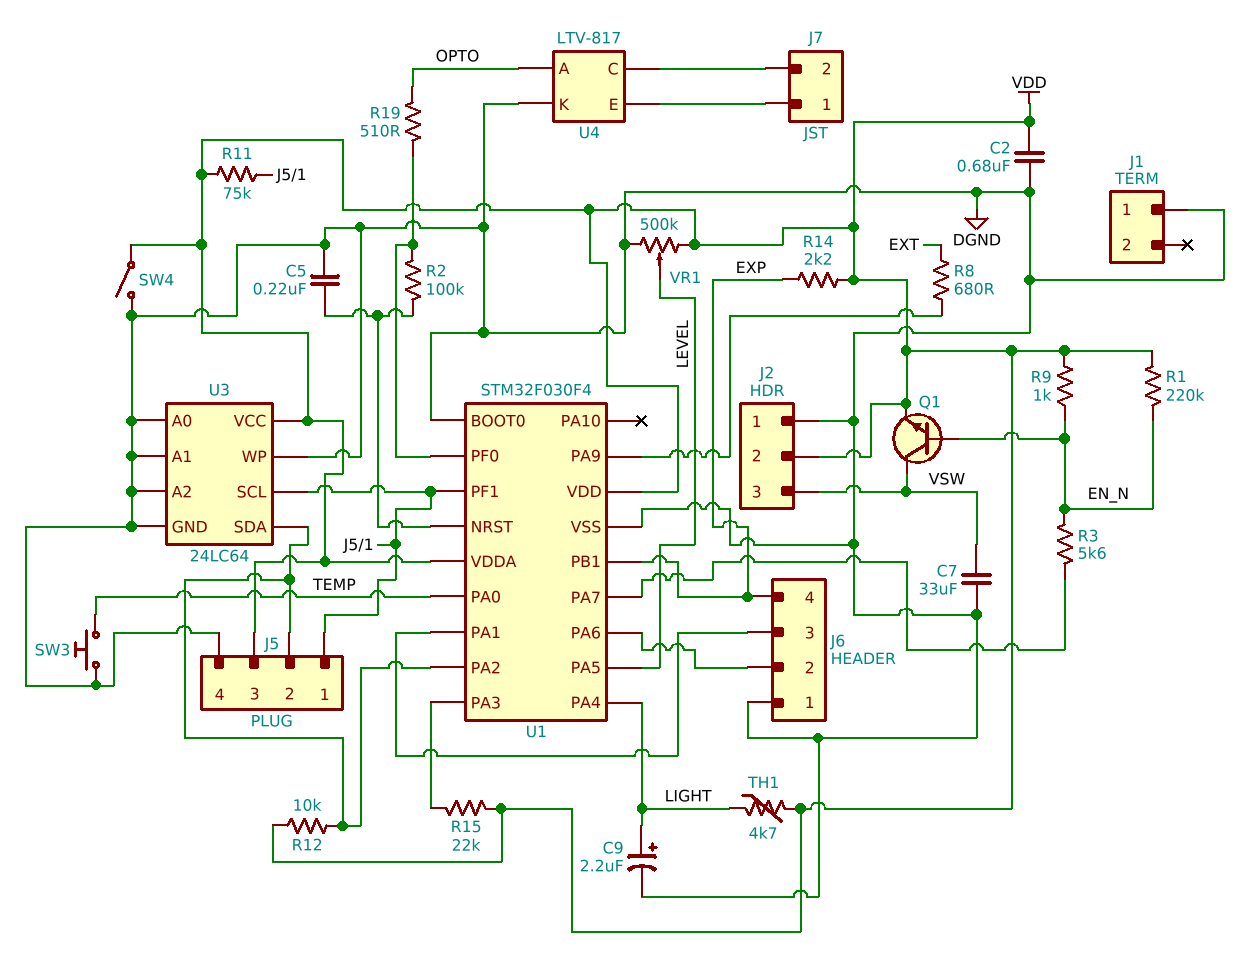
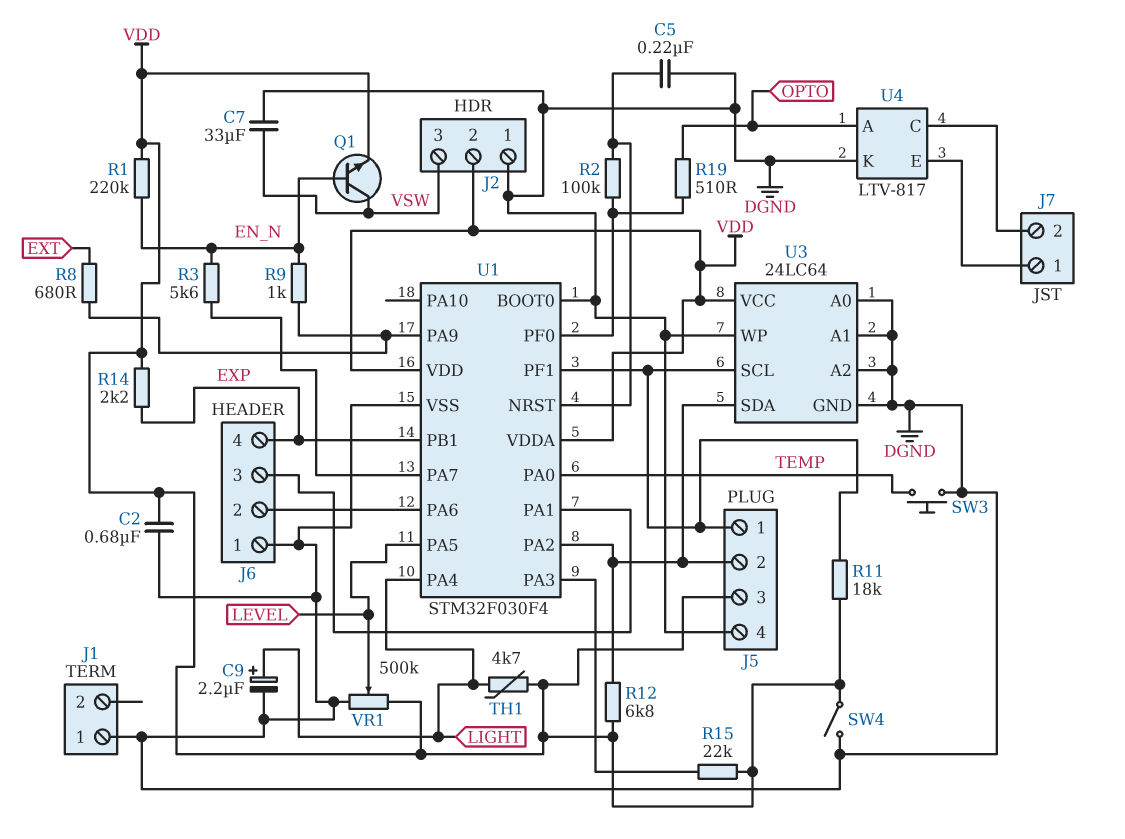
R9: 1k (EN_N, VDD) -> 1k (EN_N, U1/PA9)
R11: 75k (J5/1, VDD) -> 18k (J5/1, VDD)
R12: 10k (J5/2, VDD) -> 6.8k (J5/2, VDD)

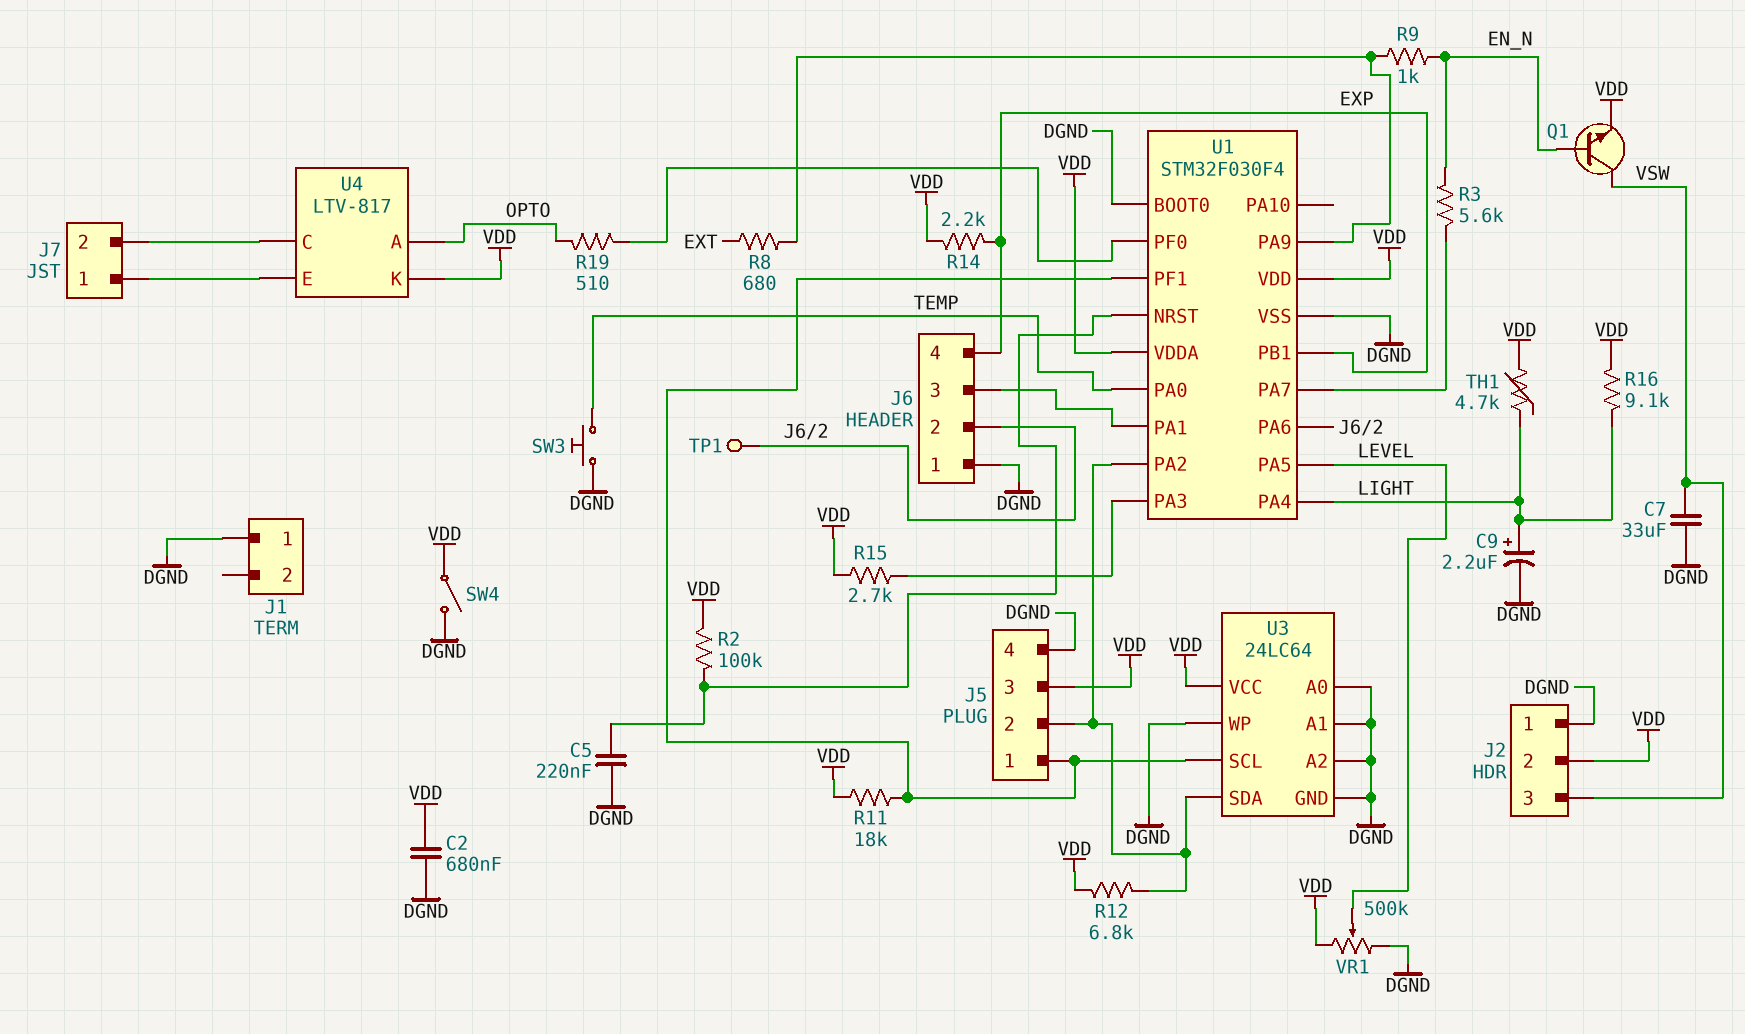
R1: 220k (EN_N, VDD) -> none
R2: 100k (U1/NRST, U1/PF0) -> 100k (U1/NRST, VDD)
R15: 22k (U1/PA3, VDD) -> 2.7k (U1/PA3, VDD)
R16: none -> 9.1k (LIGHT, VDD)
TP1: none -> test point (J6/2)
U4 pin K: DGND -> VDD

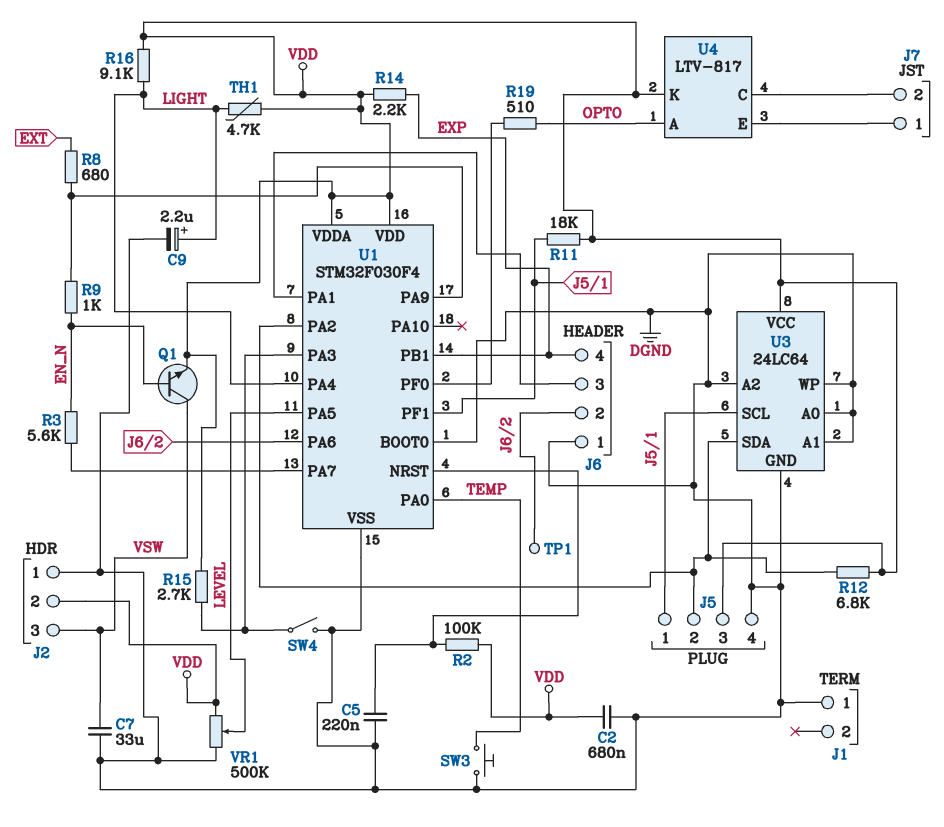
SW4: switch (DGND, VDD) -> switch (DGND, U1/PA3)

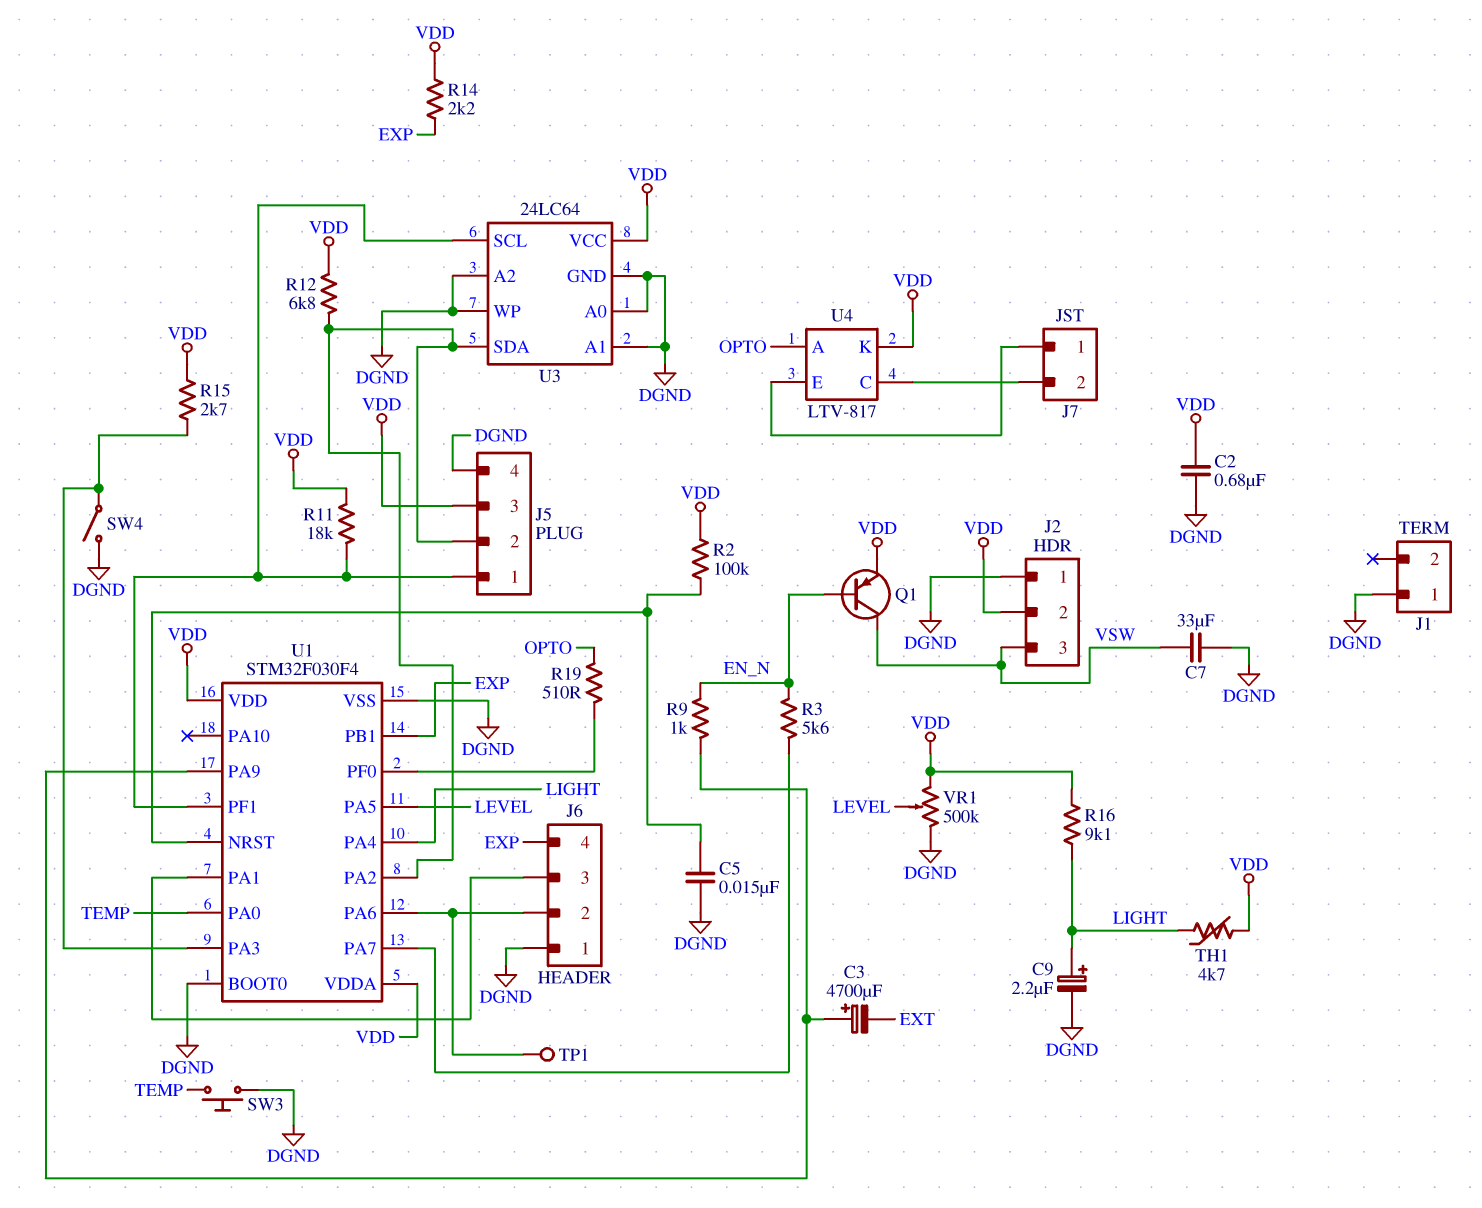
C3: none -> 4700uF (plus U1/PA9, minus EXT)
C5: 220nF (DGND, U1/NRST) -> 15nF (DGND, U1/NRST)
Q1: NPN (B EN_N, C VSW, E VDD) -> PNP (B EN_N, C VSW, E VDD)
R8: 680 (EXT, U1/PA9) -> none

